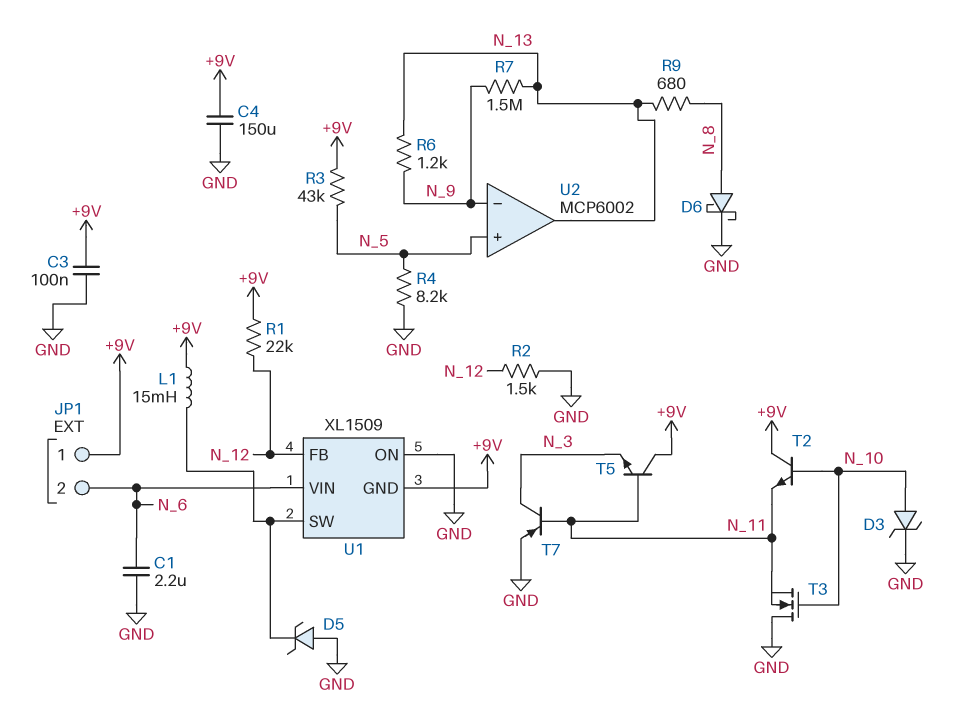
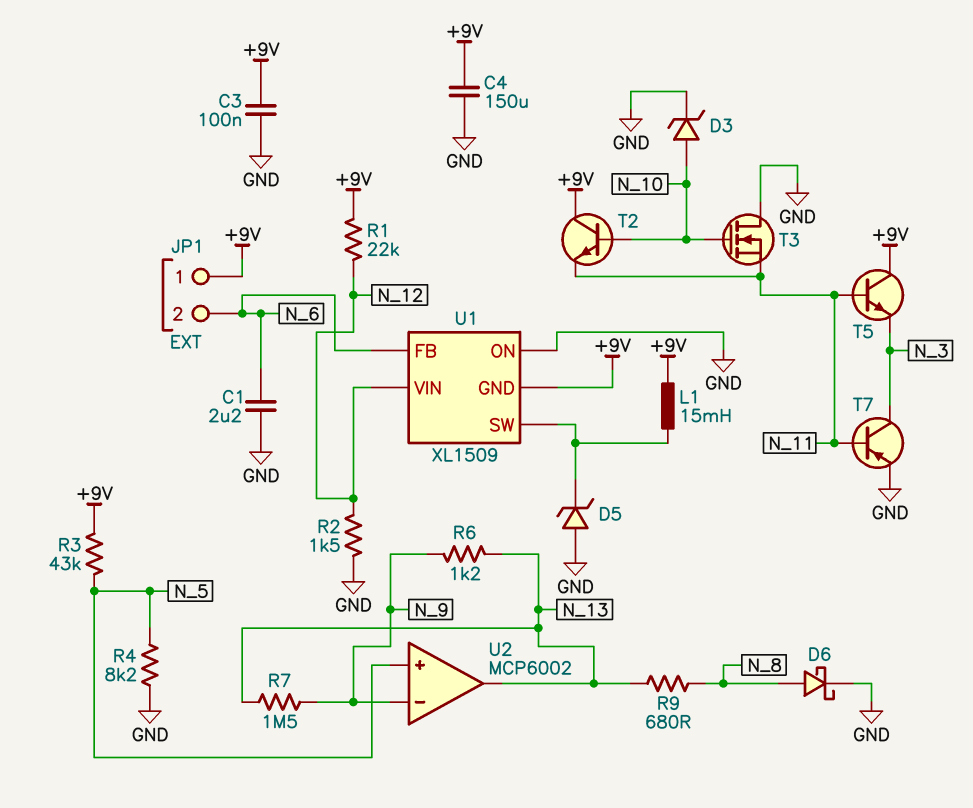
U1 pin FB: N_12 -> N_6
U1 pin VIN: N_6 -> N_12

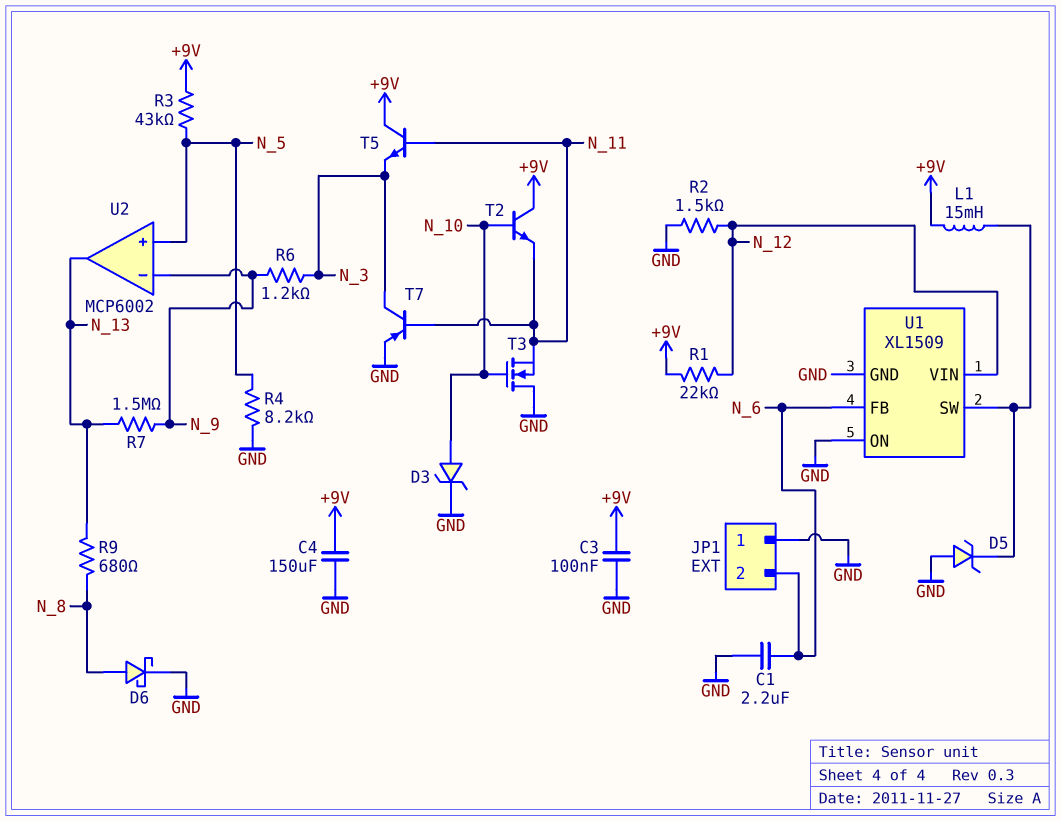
JP1 pin 1: +9V -> GND
R6: 1.2k (N_9, N_13) -> 1.2k (N_3, N_9)
U1 pin GND: +9V -> GND

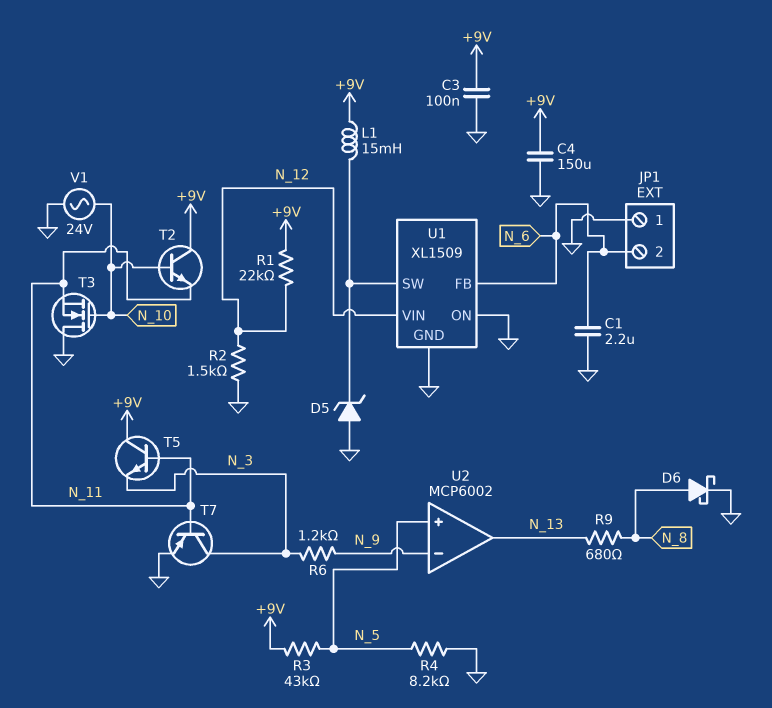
D3: zener (A N_10, K GND) -> none
R7: 1.5M (N_9, N_13) -> none
V1: none -> AC 24V (GND, N_10)

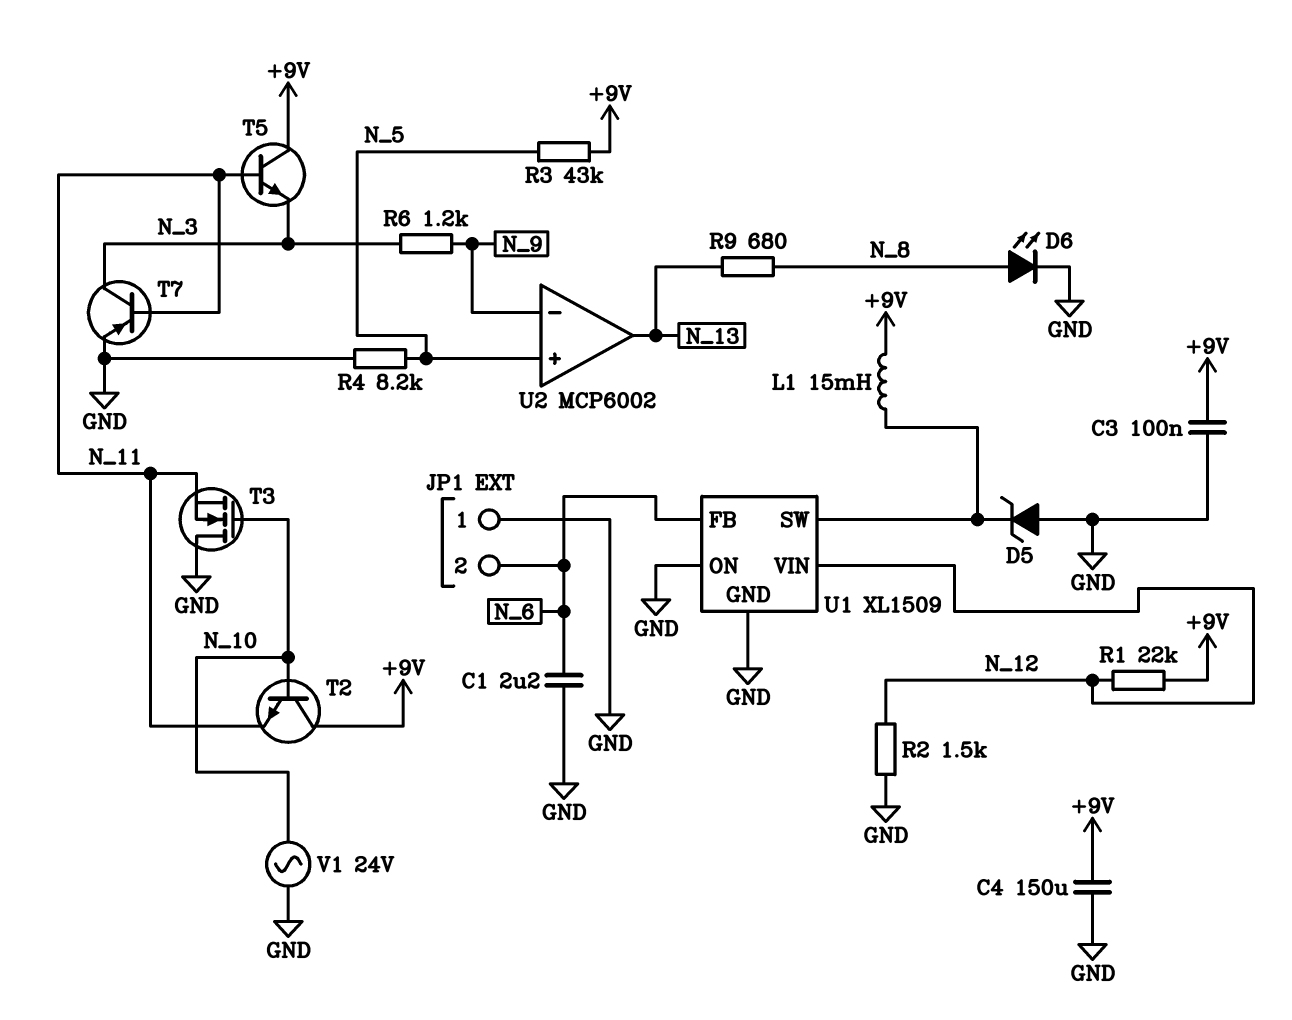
D6: schottky (A N_8, K GND) -> LED (A N_8, K GND)

